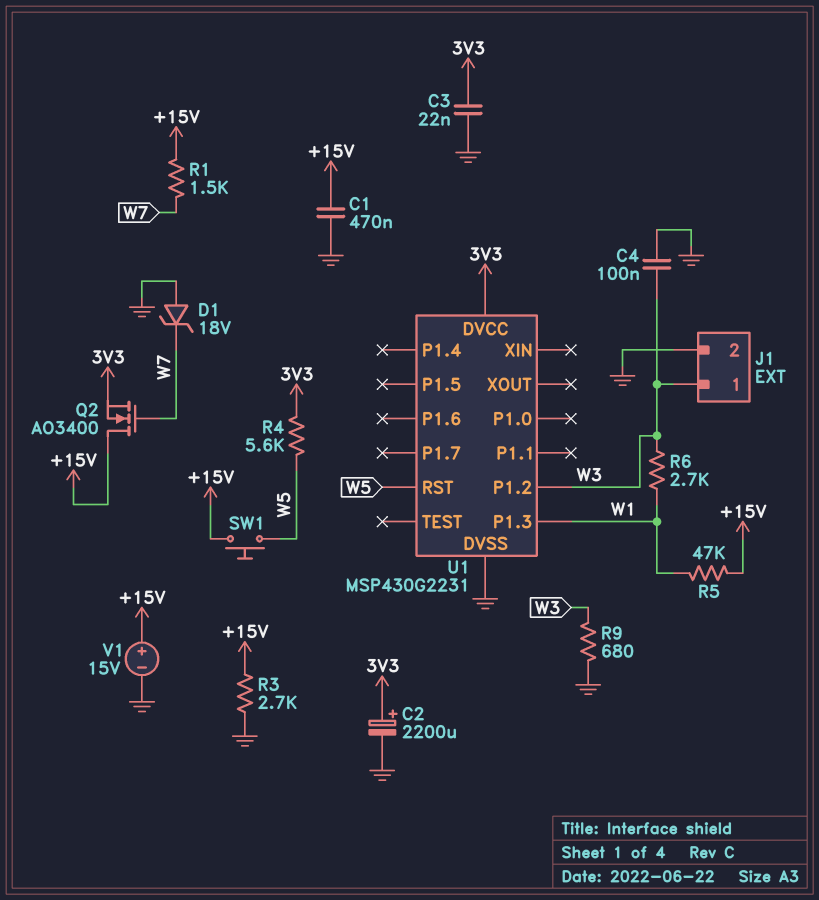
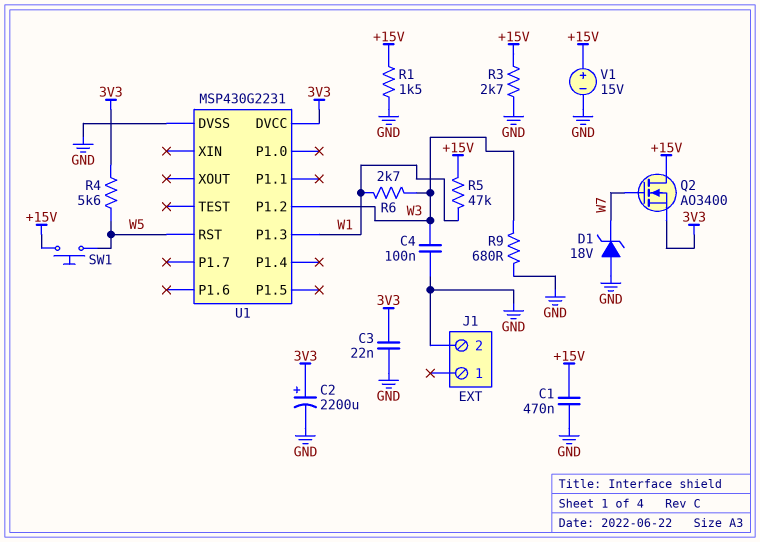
J1 pin 1: W3 -> none
R1: 1.5k (+15V, W7) -> 1.5k (+15V, GND)

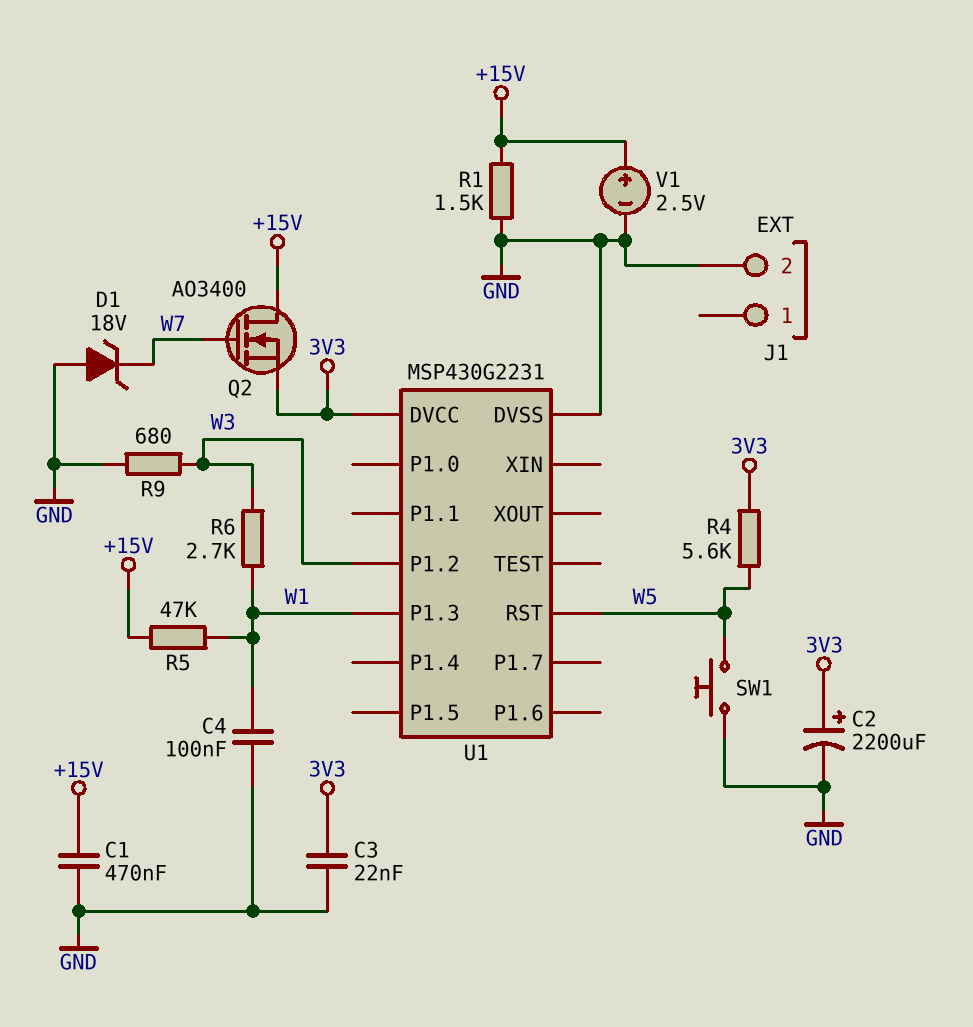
C4: 100nF (GND, W3) -> 100nF (GND, W1)
R3: 2.7k (+15V, GND) -> none
SW1: button (+15V, W5) -> button (GND, W5)
V1: 15V (plus +15V, minus GND) -> 2.5V (plus +15V, minus GND)

